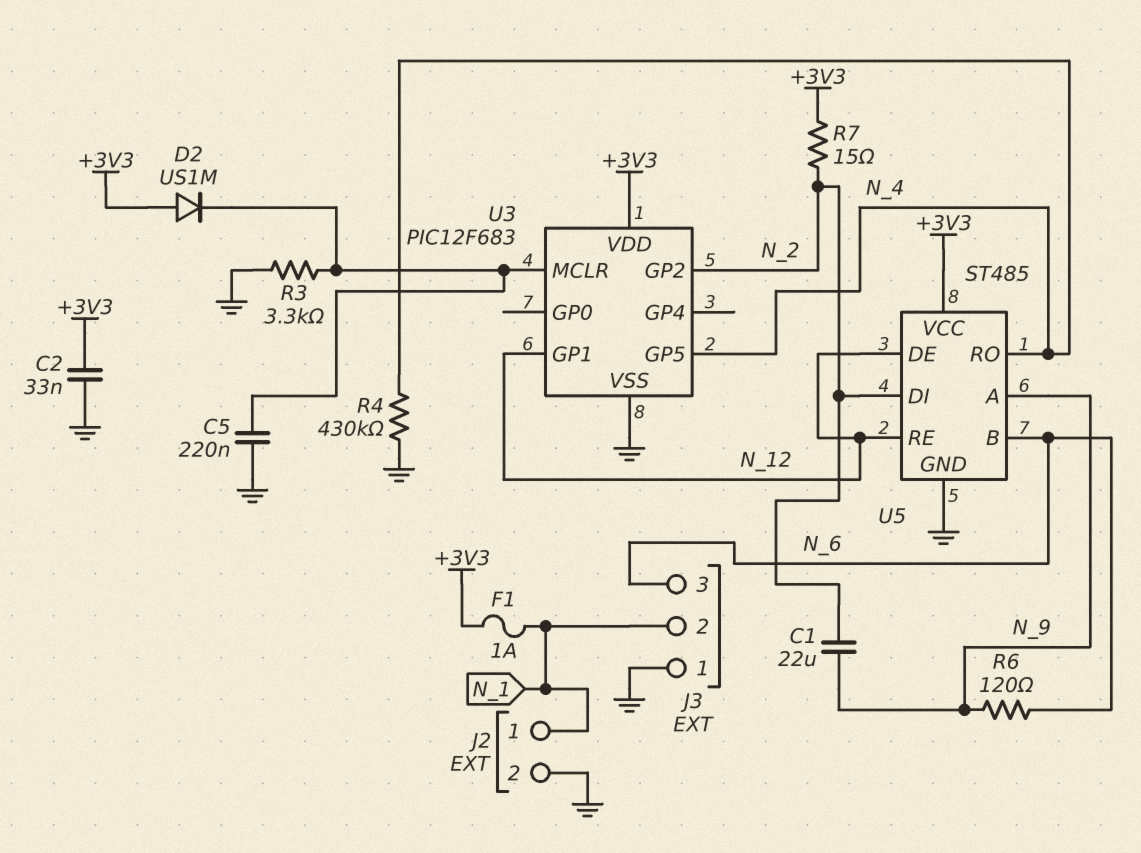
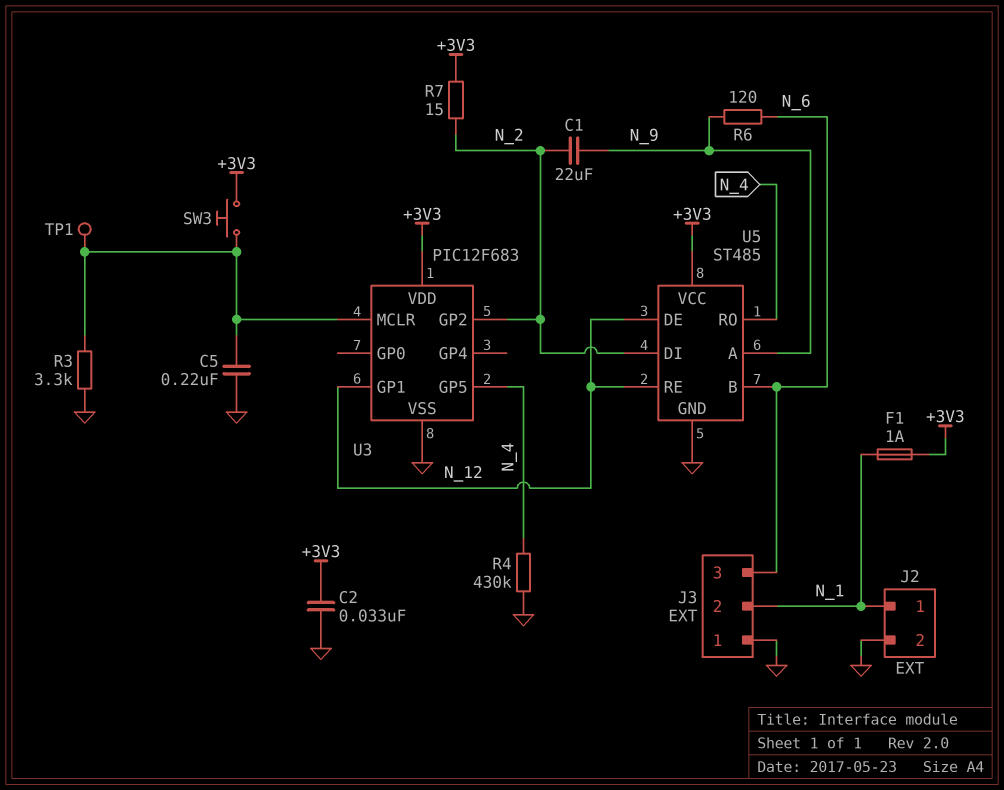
D2: diode US1M (A +3V3, K U3/MCLR) -> none
SW3: none -> button (+3V3, U3/MCLR)
TP1: none -> test point (U3/MCLR)

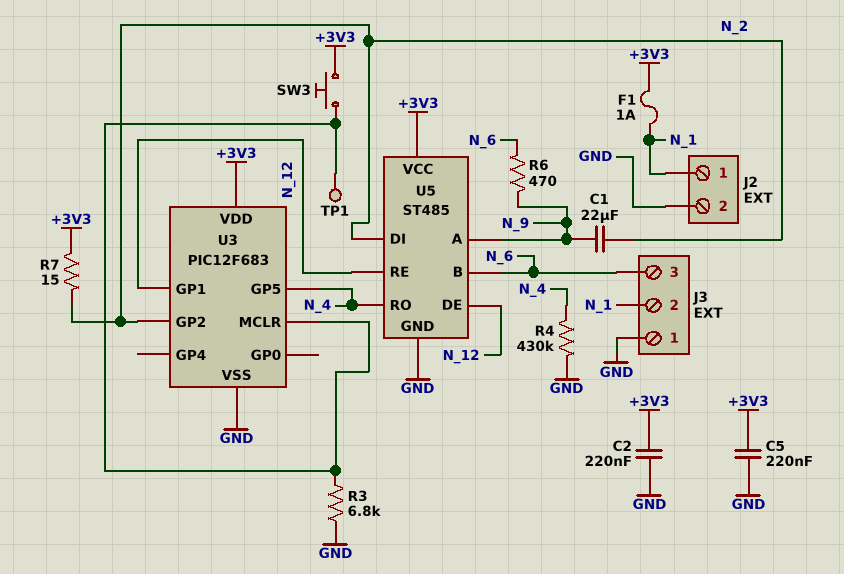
C2: 33nF (+3V3, GND) -> 220nF (+3V3, GND)
C5: 220nF (GND, U3/MCLR) -> 220nF (+3V3, GND)
R3: 3.3k (GND, U3/MCLR) -> 6.8k (GND, U3/MCLR)
R6: 120 (N_6, N_9) -> 470 (N_6, N_9)

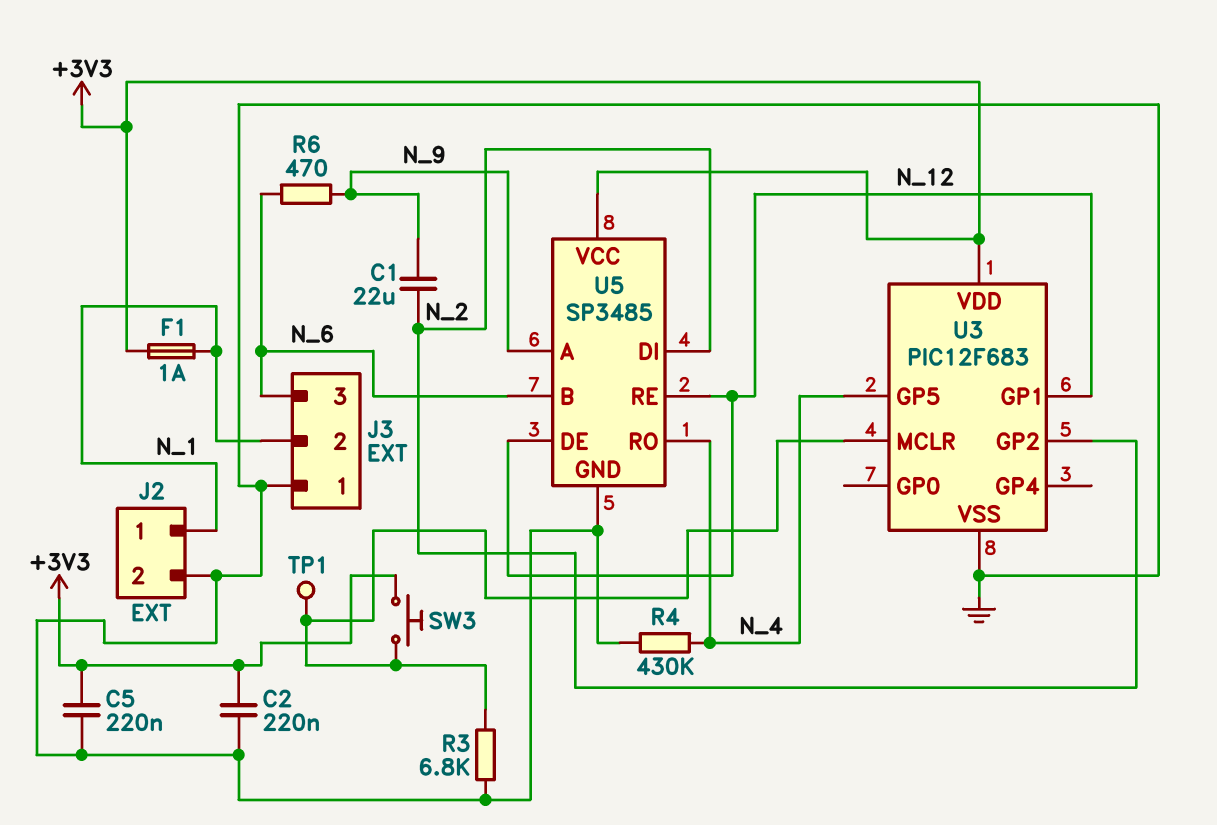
R7: 15 (+3V3, N_2) -> none
U5: ST485 -> SP3485

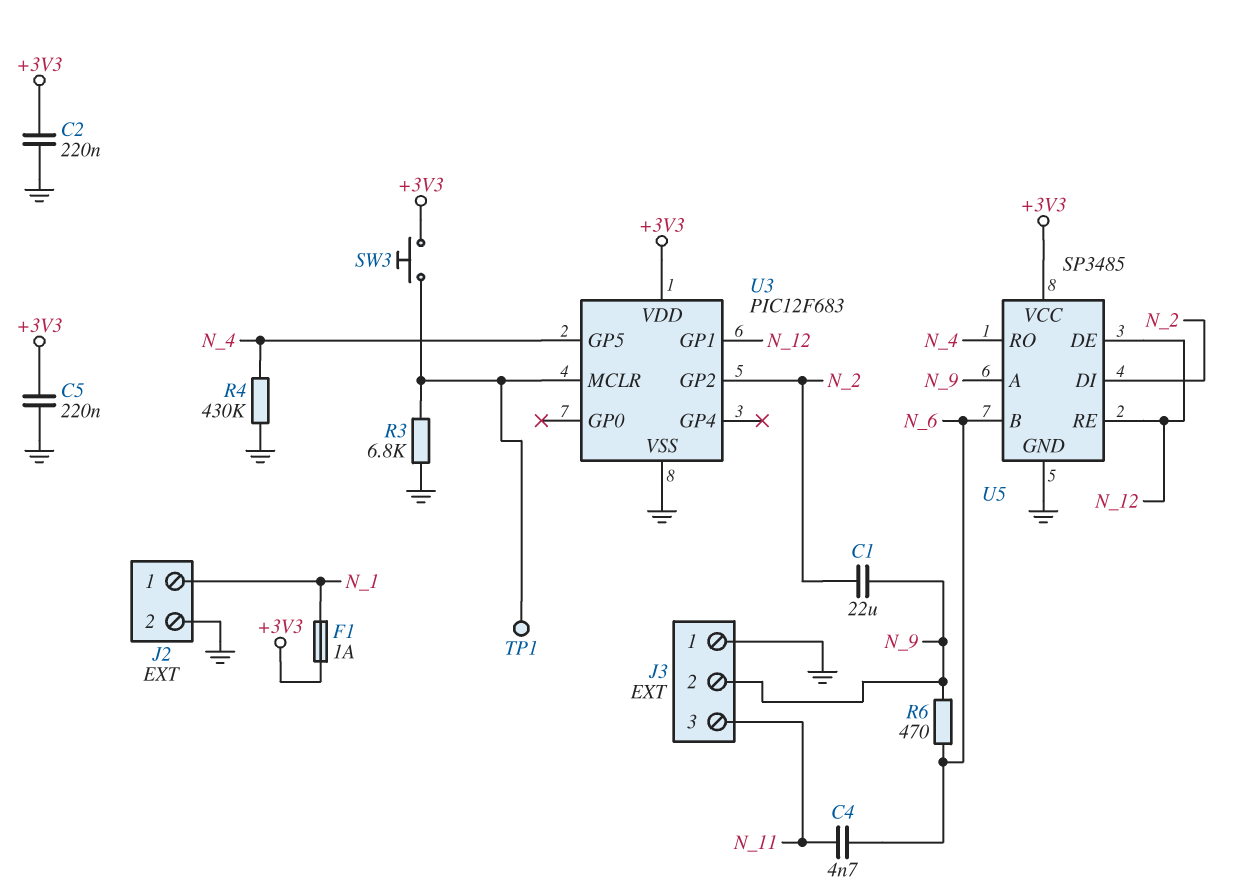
C4: none -> 4.7nF (N_6, N_11)
J3 pin 2: N_1 -> N_9
J3 pin 3: N_6 -> N_11

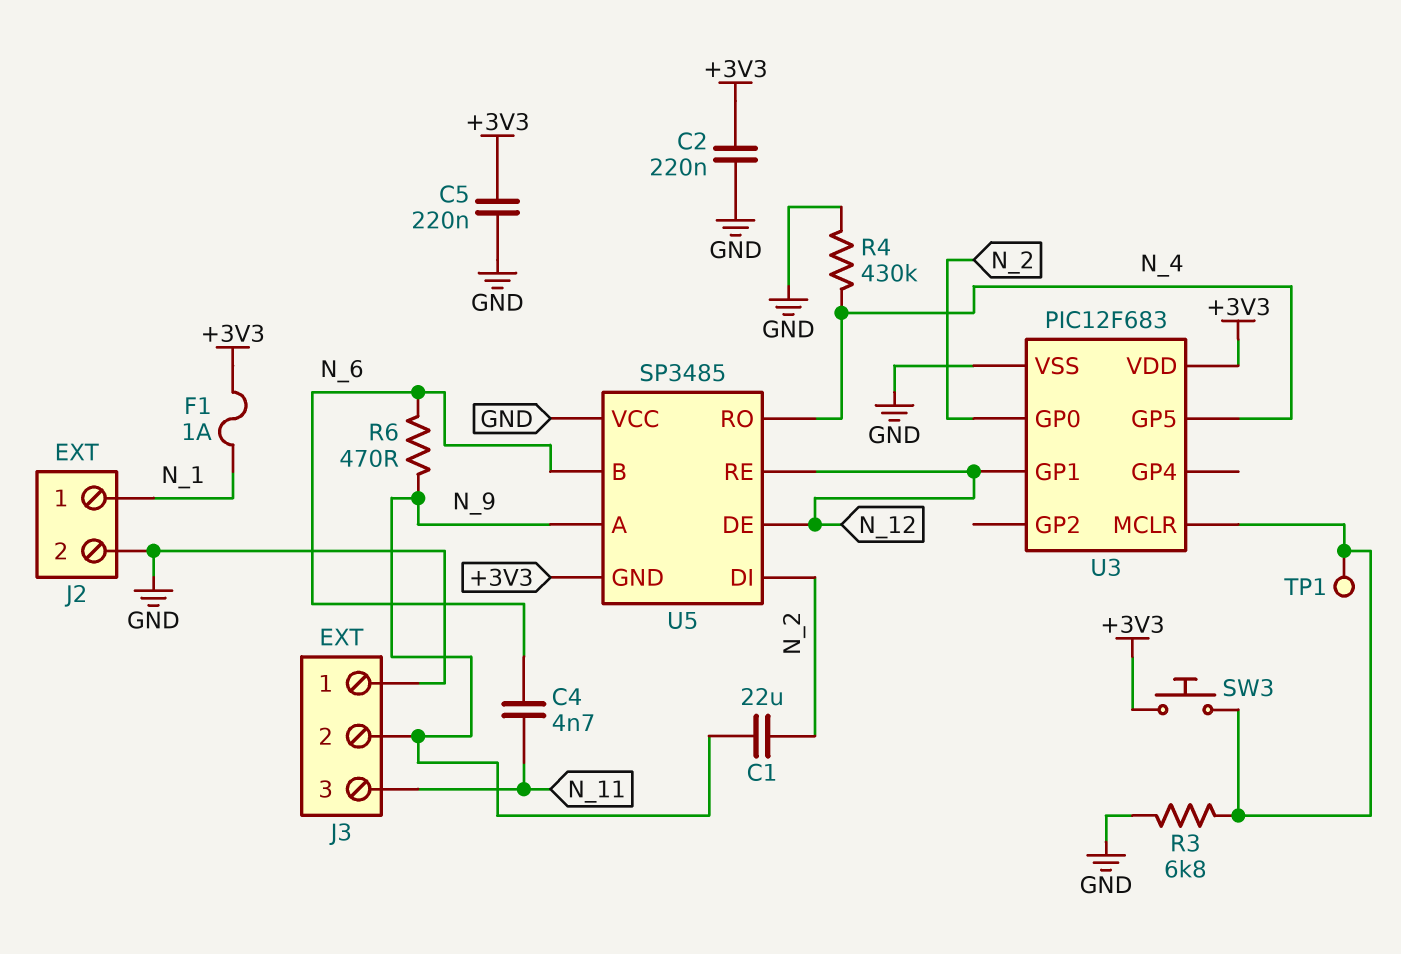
U3 pin GP0: none -> N_2
U3 pin GP2: N_2 -> none
U5 pin GND: GND -> +3V3
U5 pin VCC: +3V3 -> GND

